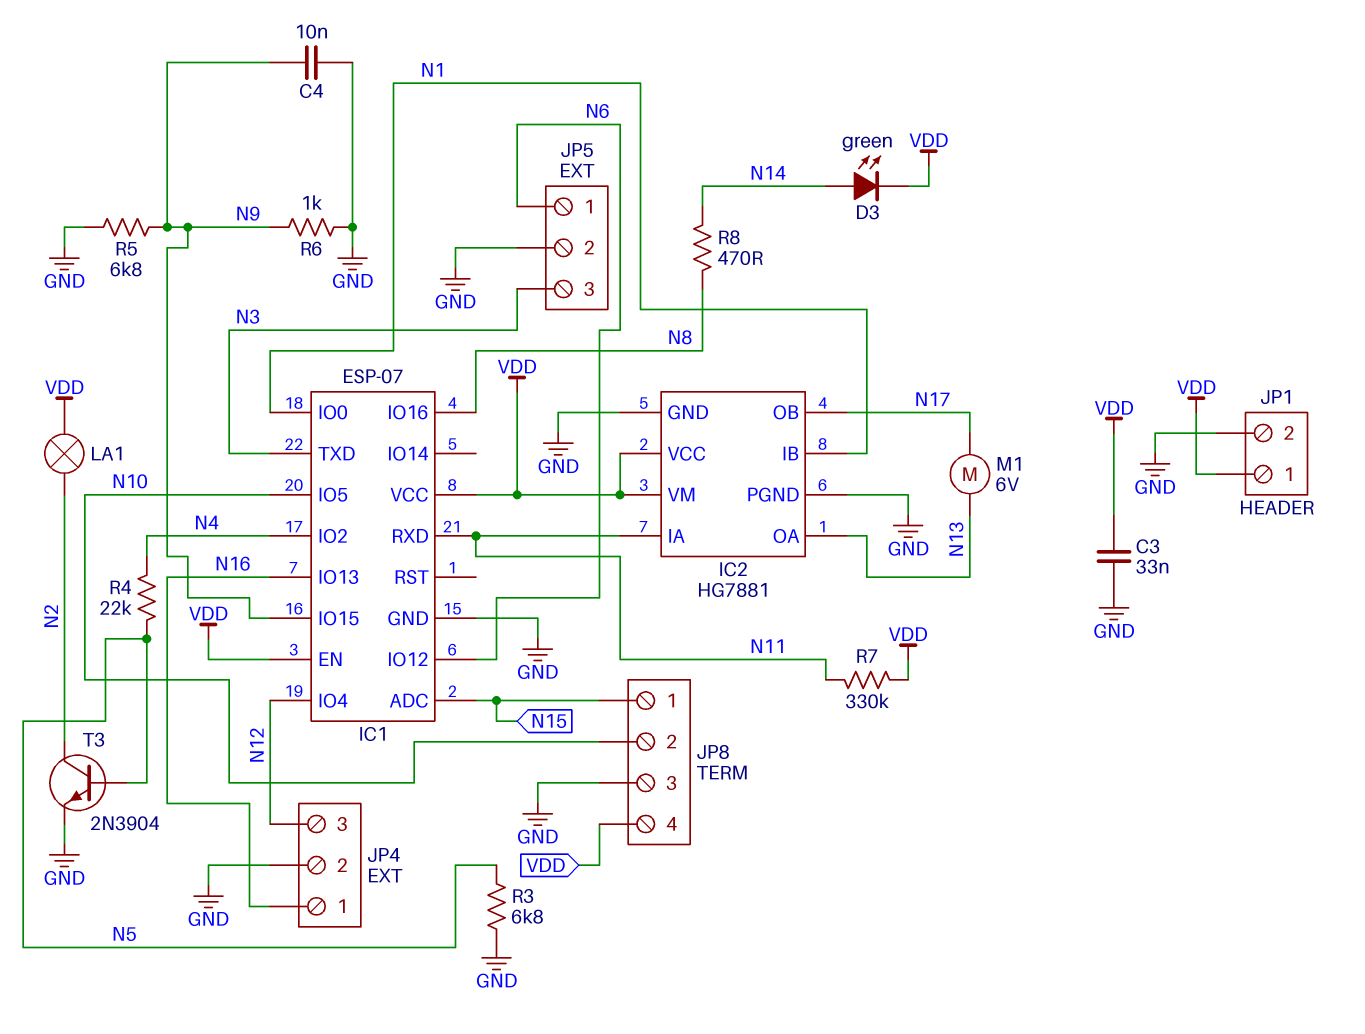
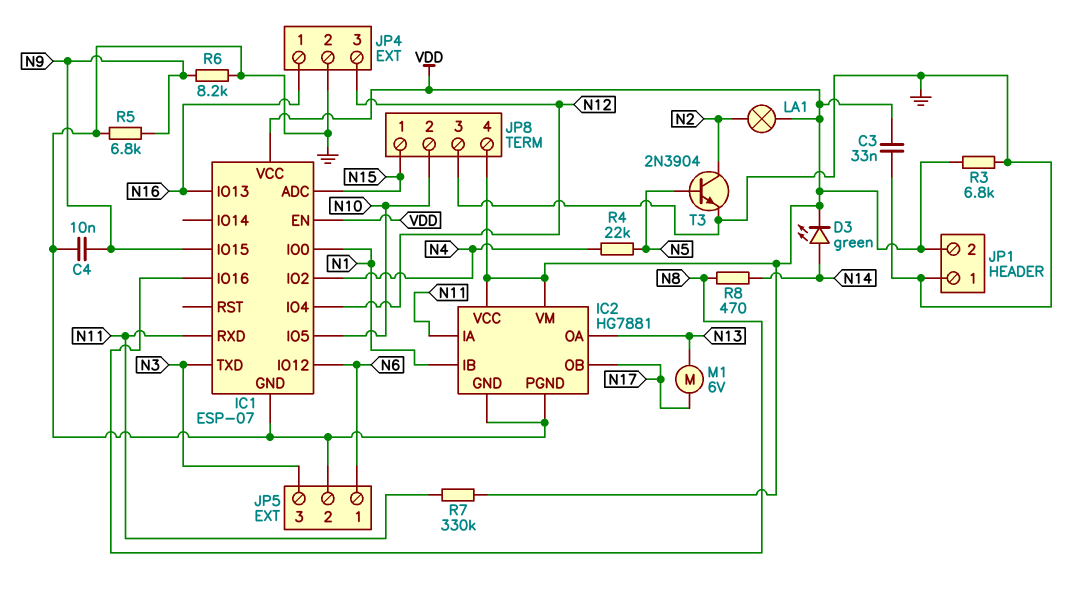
JP1 pin 1: VDD -> GND
JP1 pin 2: GND -> VDD
R3: 6.8k (GND, N5) -> 6.8k (GND, VDD)
R6: 1k (GND, N9) -> 8.2k (GND, N9)

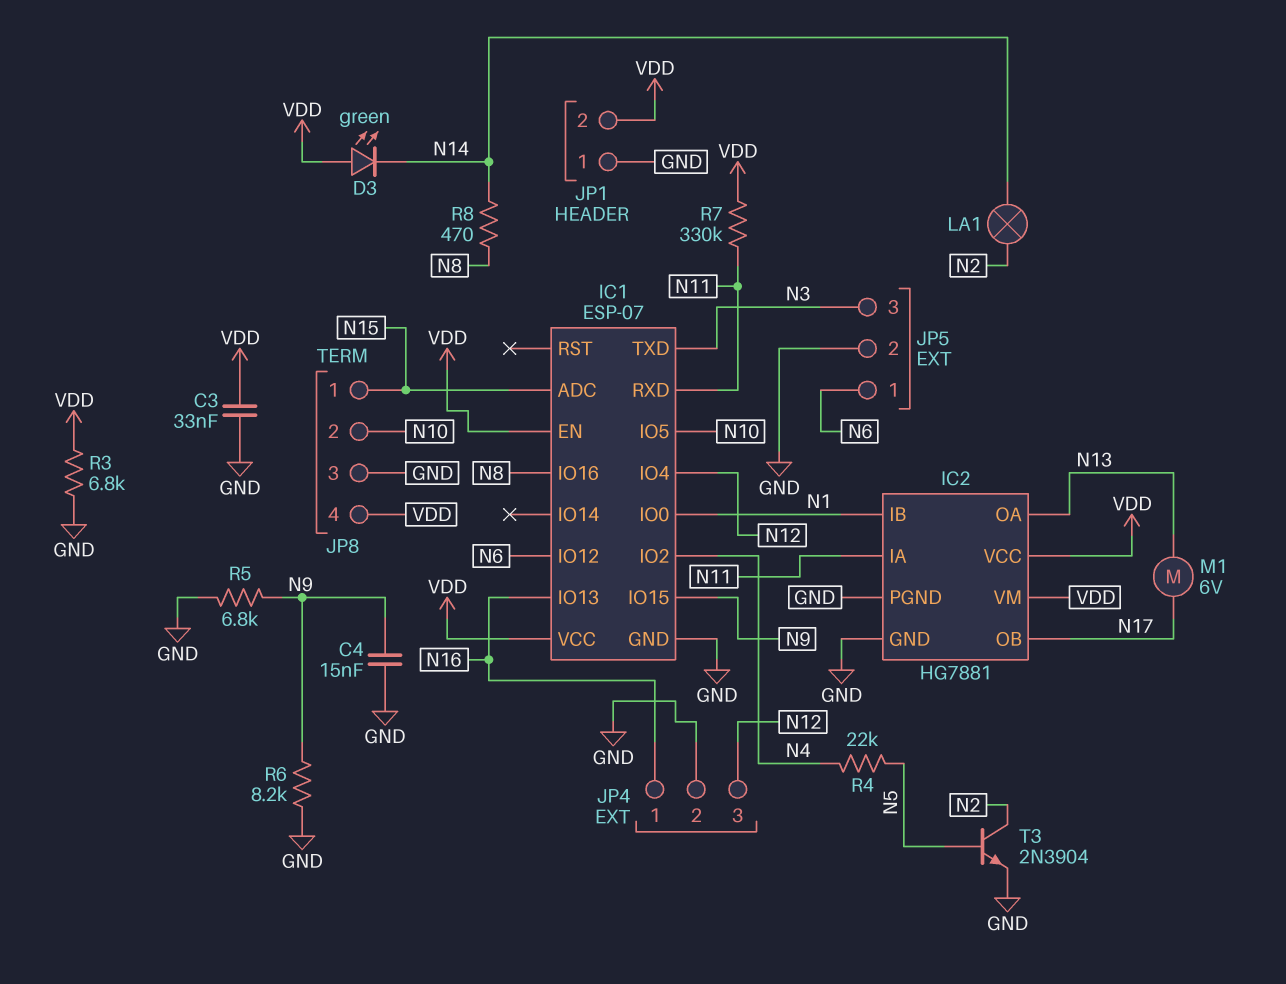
C4: 10nF (GND, N9) -> 15nF (GND, N9)
D3: LED green (A N14, K VDD) -> LED green (A VDD, K N14)
LA1: lamp (N2, VDD) -> lamp (N2, N14)

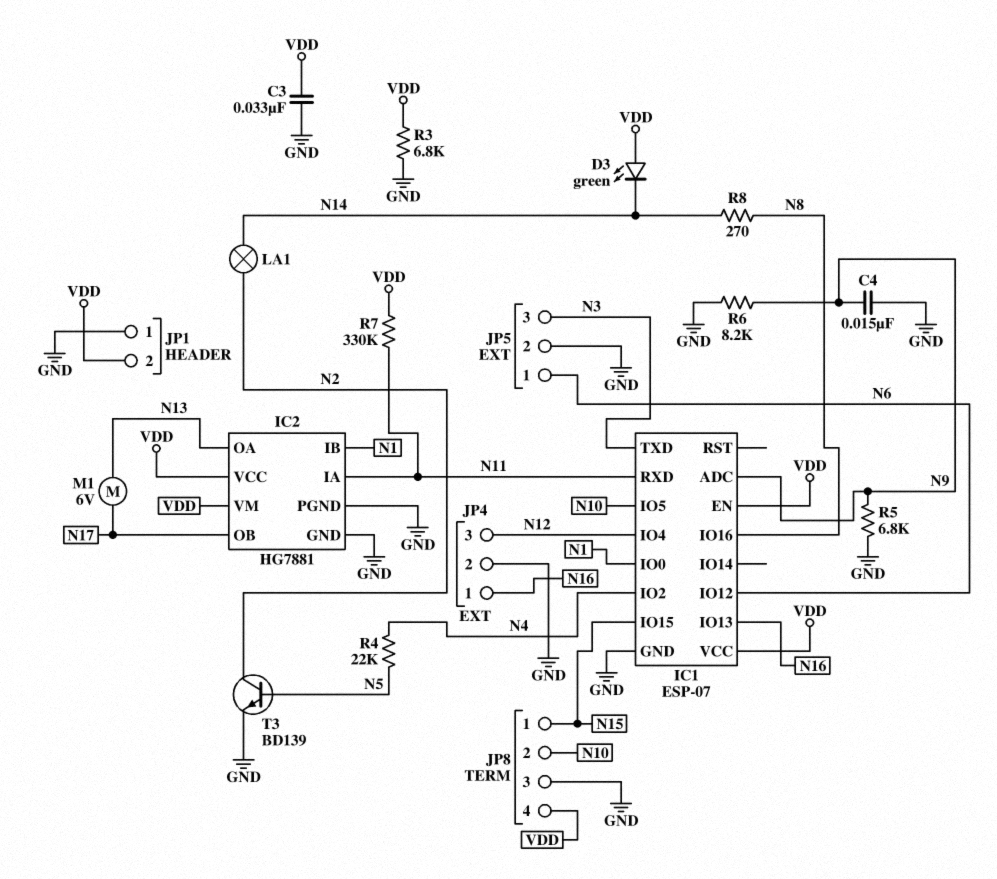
IC1 pin ADC: N15 -> N9
IC1 pin IO15: N9 -> N15
R8: 470 (N8, N14) -> 270 (N8, N14)
T3: NPN 2N3904 (B N5, C N2, E GND) -> NPN BD139 (B N5, C N2, E GND)

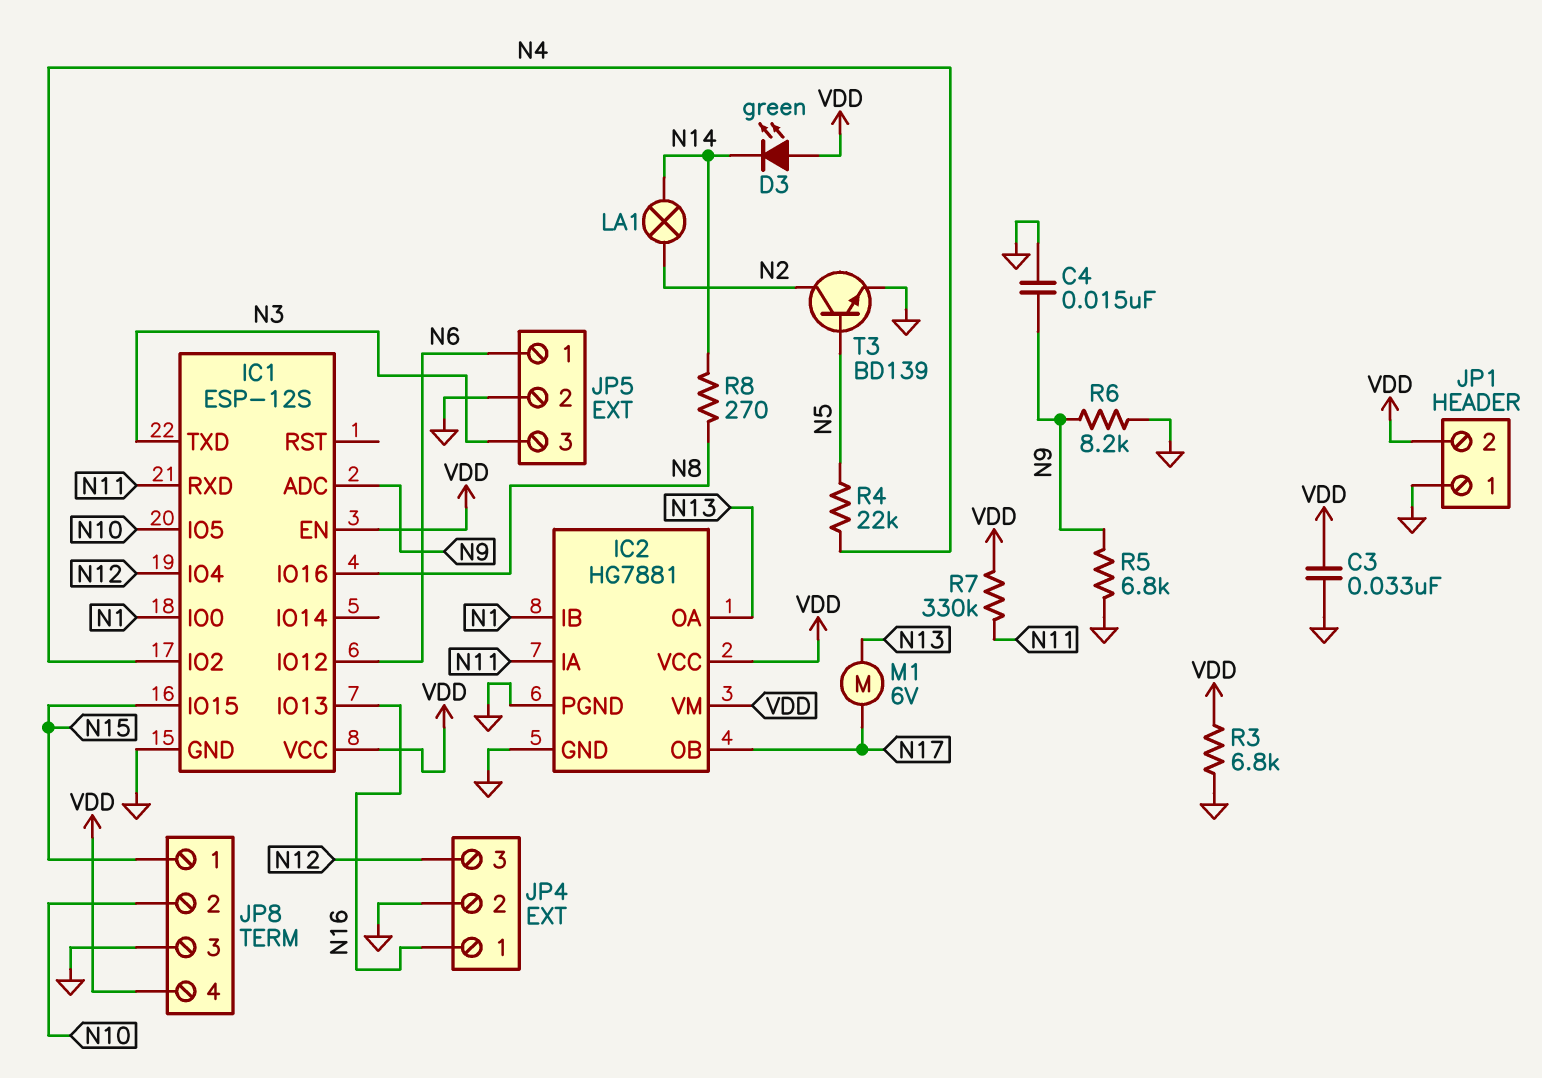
IC1: ESP-07 -> ESP-12S

